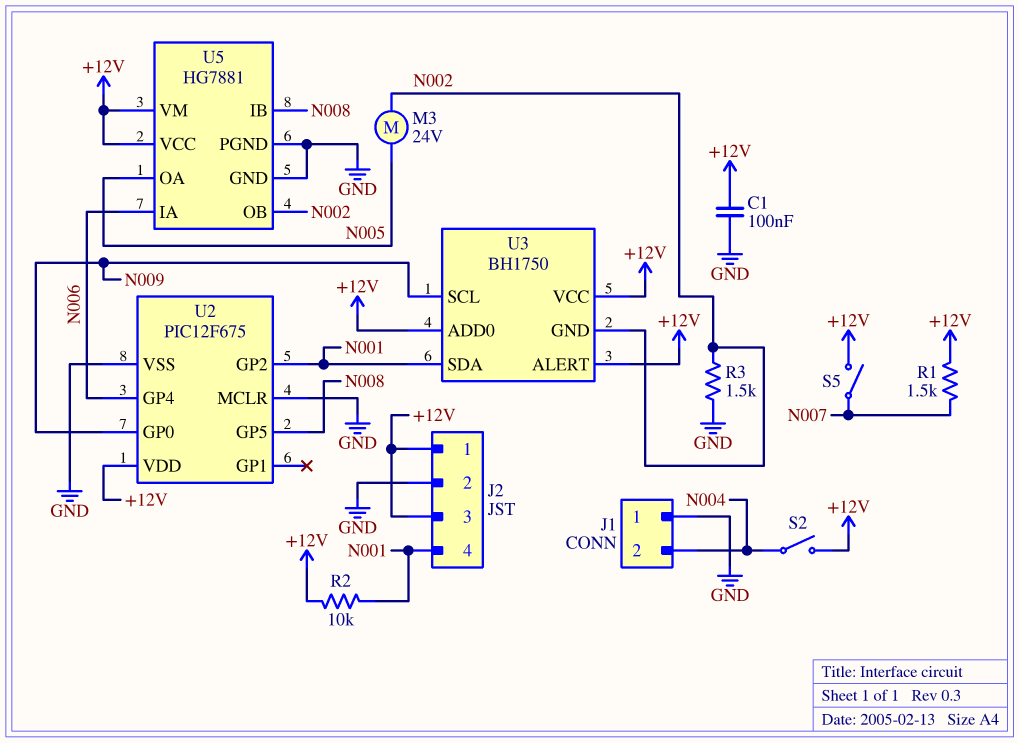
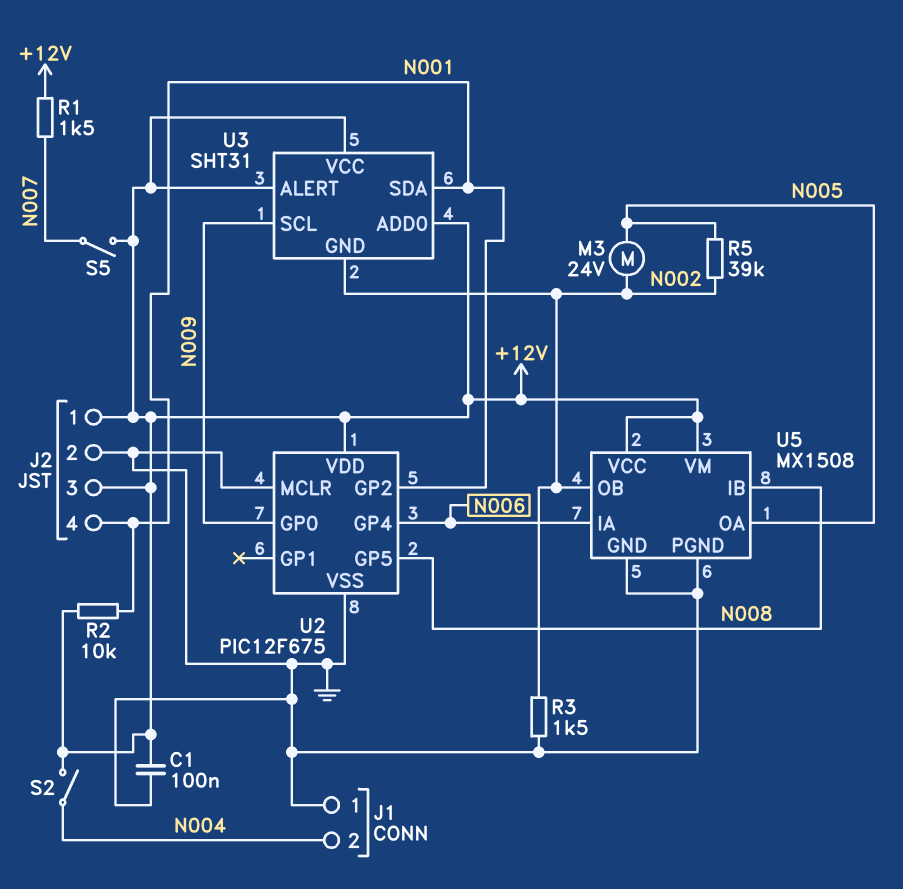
R5: none -> 39k (N002, N005)
U3: BH1750 -> SHT31
U5: HG7881 -> MX1508

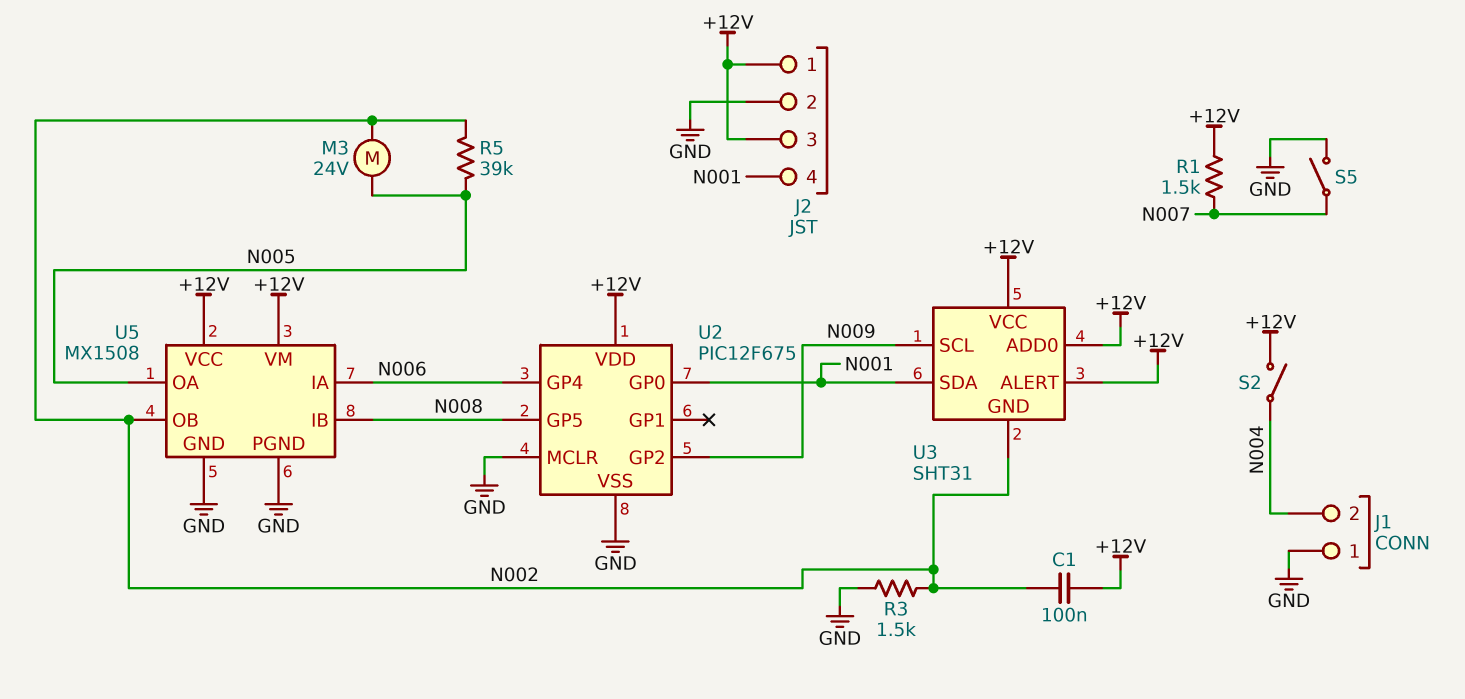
C1: 100nF (+12V, GND) -> 100nF (+12V, N002)
R2: 10k (+12V, N001) -> none
S5: switch (+12V, N007) -> switch (GND, N007)
U2 pin GP0: N009 -> N001
U2 pin GP2: N001 -> N009

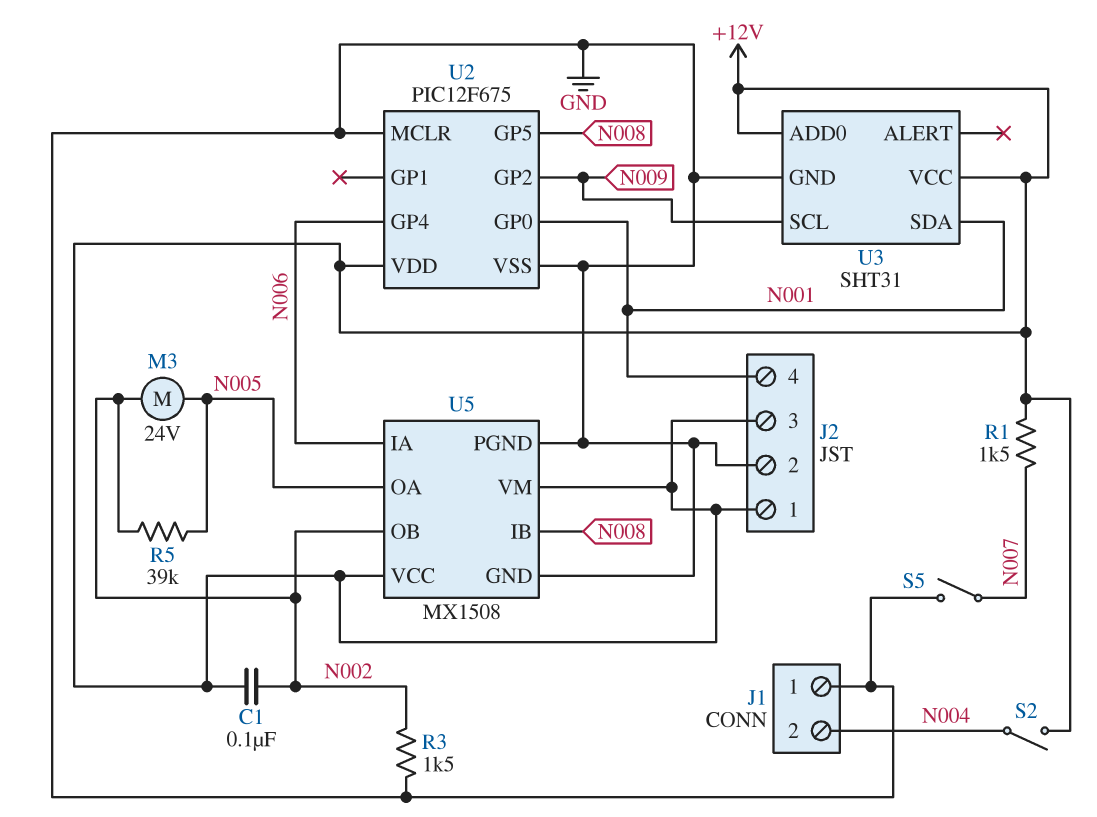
U3 pin ALERT: +12V -> none
U3 pin GND: N002 -> GND

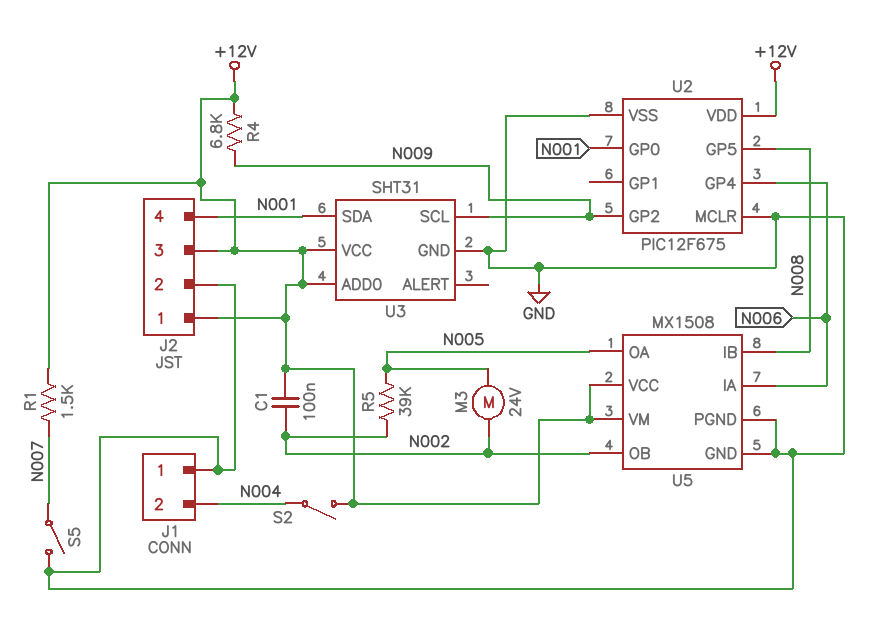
R3: 1.5k (GND, N002) -> none
R4: none -> 6.8k (+12V, N009)

